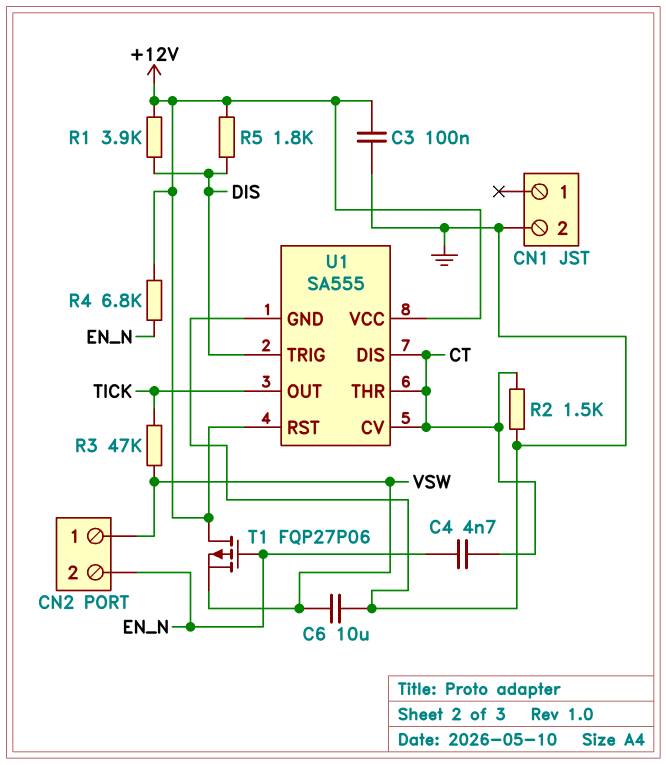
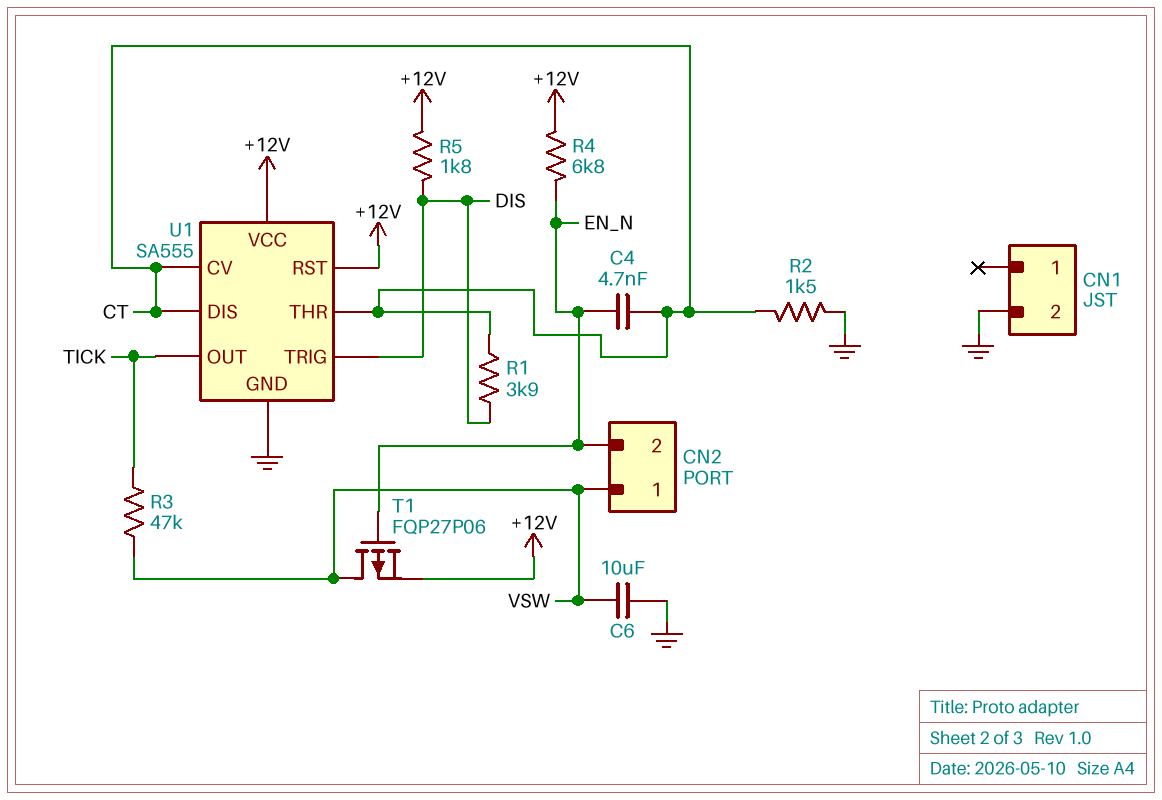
C3: 100nF (+12V, GND) -> none
R1: 3.9k (+12V, DIS) -> 3.9k (CT, DIS)
T1: PMOS FQP27P06 (G EN_N, D +12V, S VSW) -> PMOS FQP27P06 (G EN_N, D VSW, S +12V)

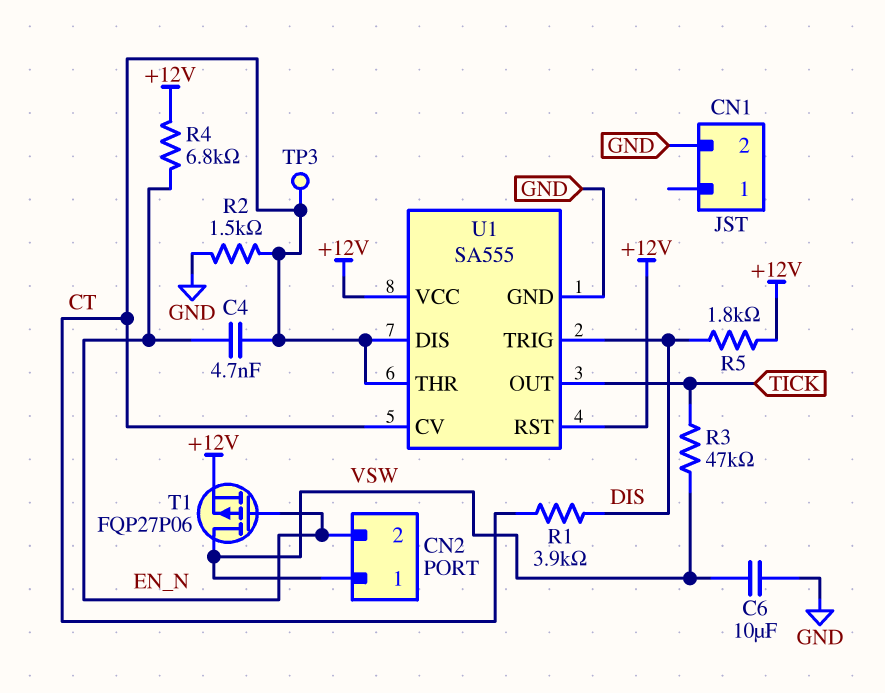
TP3: none -> test point (CT)

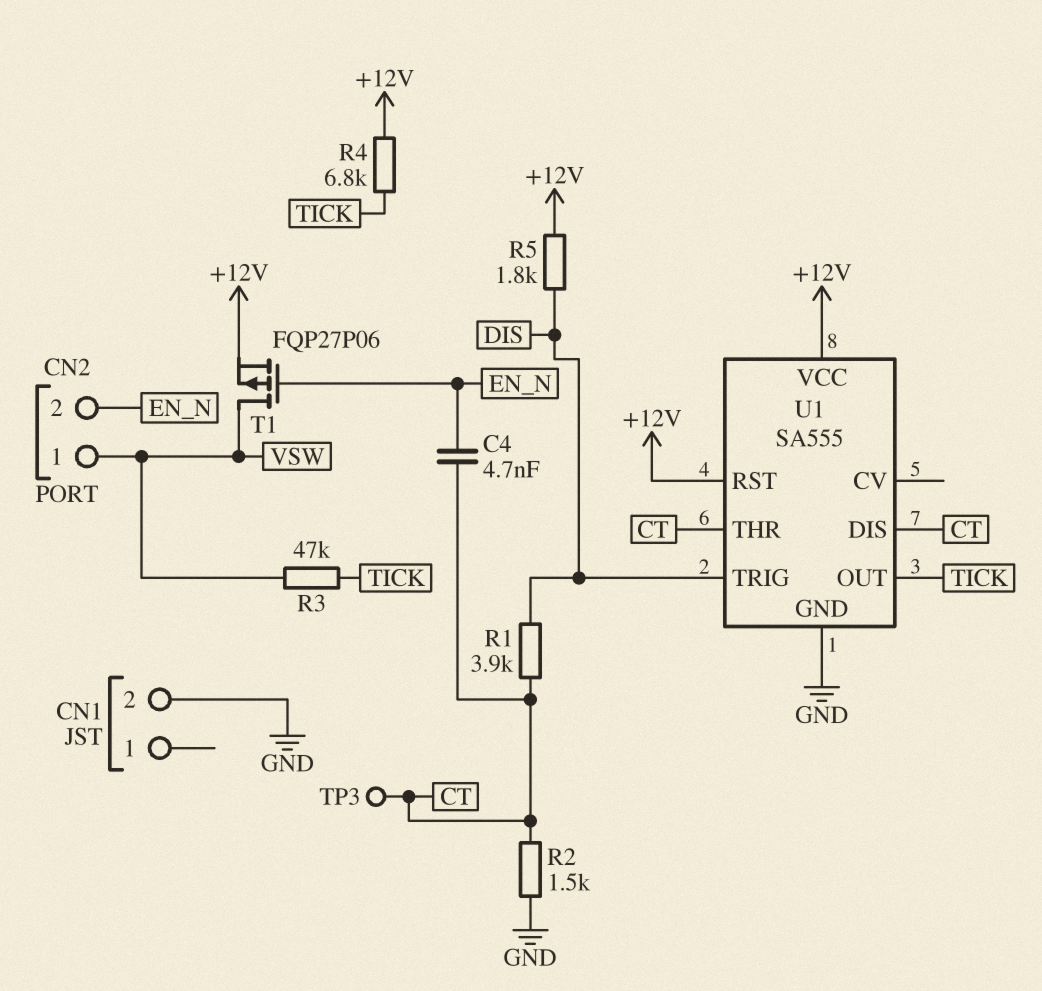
C6: 10uF (GND, VSW) -> none
R4: 6.8k (+12V, EN_N) -> 6.8k (+12V, TICK)
U1 pin CV: CT -> none

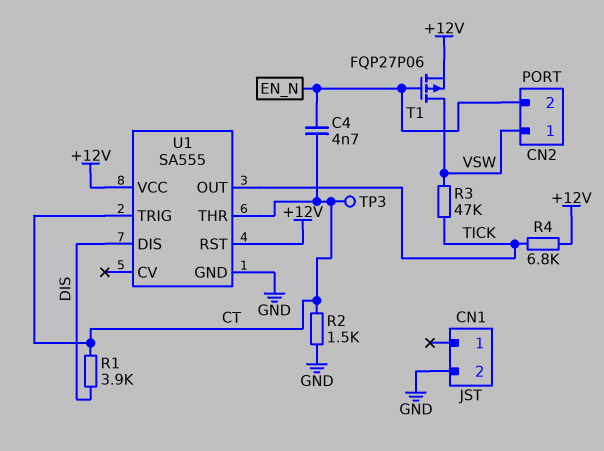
R5: 1.8k (+12V, DIS) -> none
U1 pin DIS: CT -> DIS
U1 pin TRIG: DIS -> CT

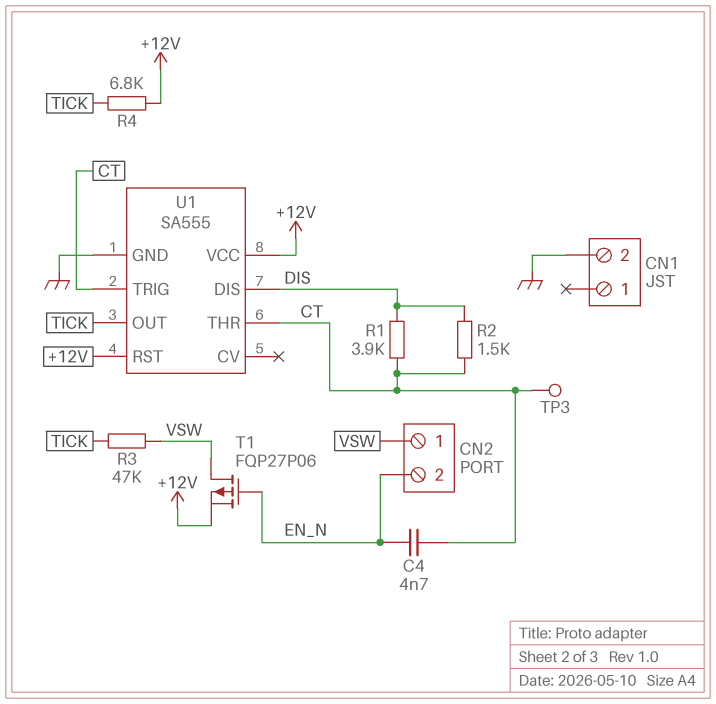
R2: 1.5k (CT, GND) -> 1.5k (CT, DIS)

